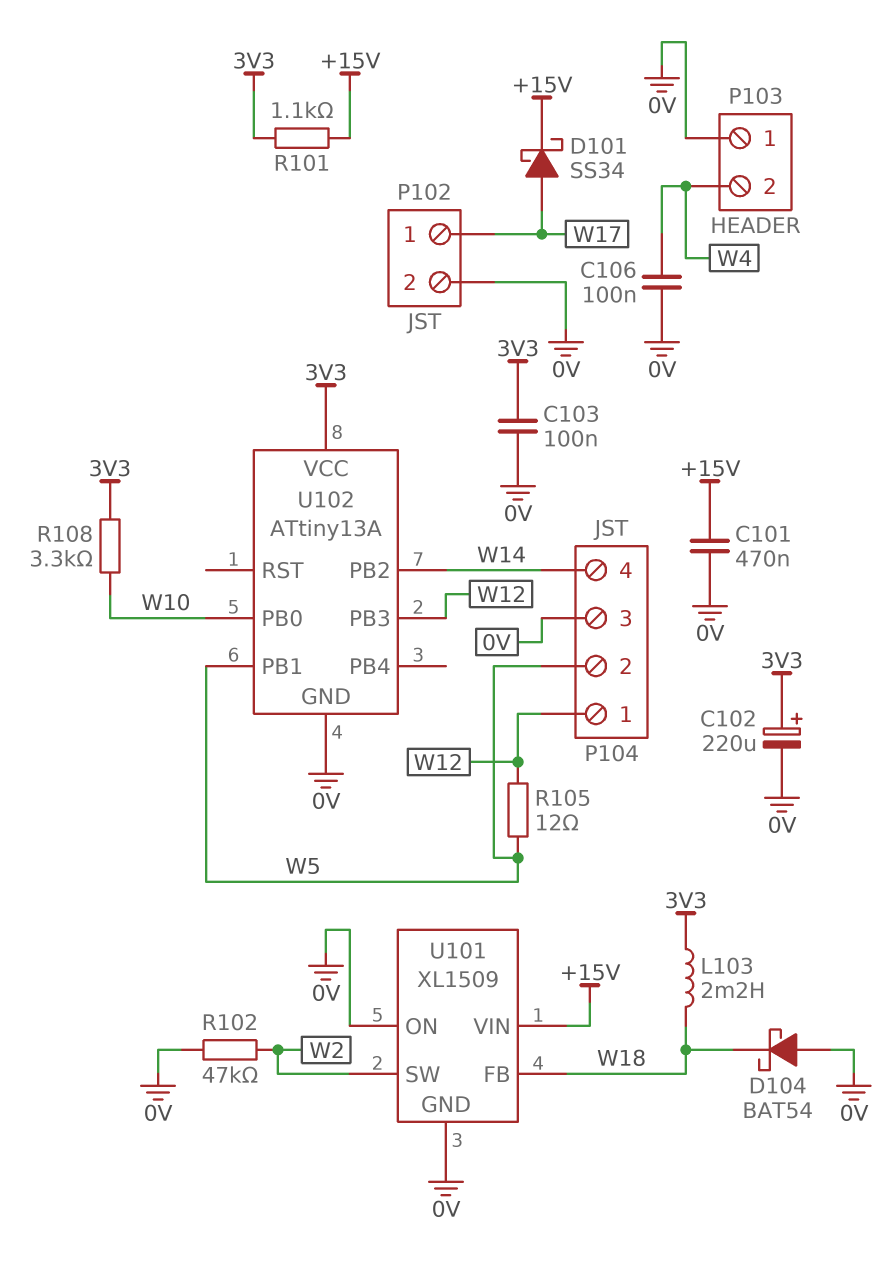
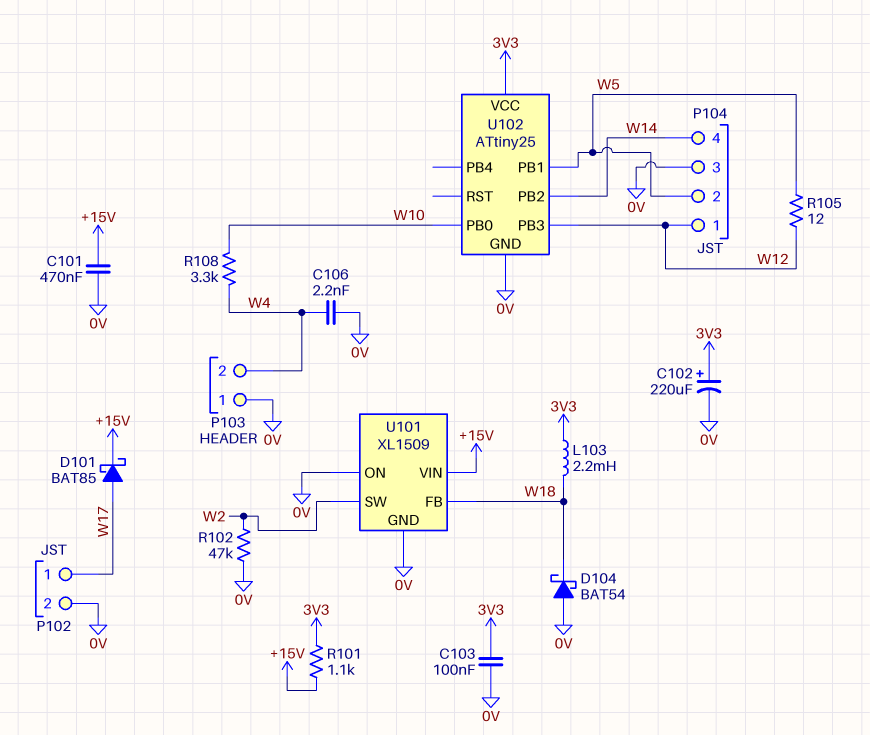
C106: 100nF (0V, W4) -> 2.2nF (0V, W4)
D101: schottky SS34 (A W17, K +15V) -> schottky BAT85 (A W17, K +15V)
R108: 3.3k (3V3, W10) -> 3.3k (W4, W10)
U102: ATtiny13A -> ATtiny25

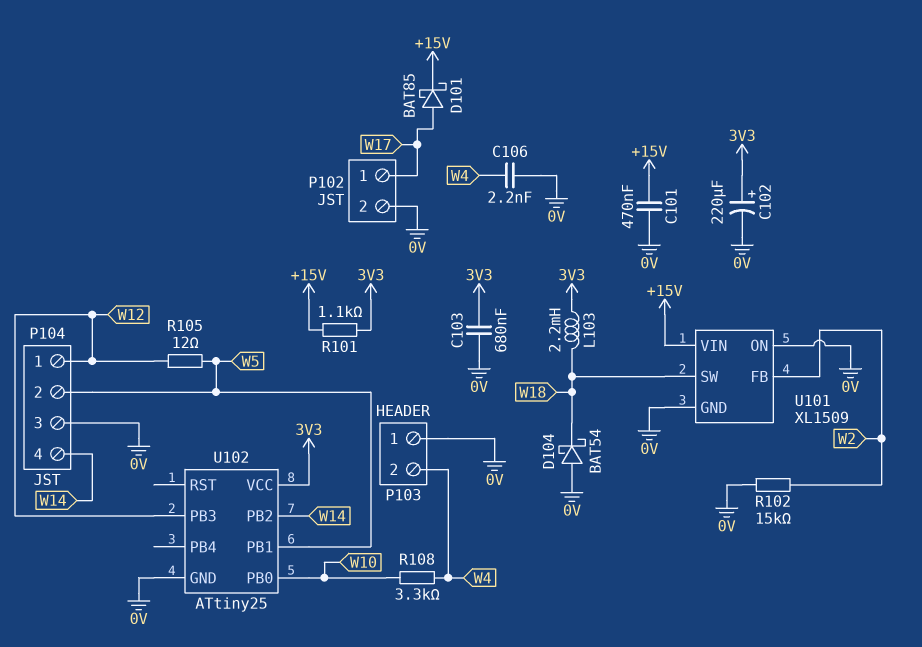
C103: 100nF (0V, 3V3) -> 680nF (0V, 3V3)
R102: 47k (0V, W2) -> 15k (0V, W2)
U101 pin FB: W18 -> W2
U101 pin SW: W2 -> W18

